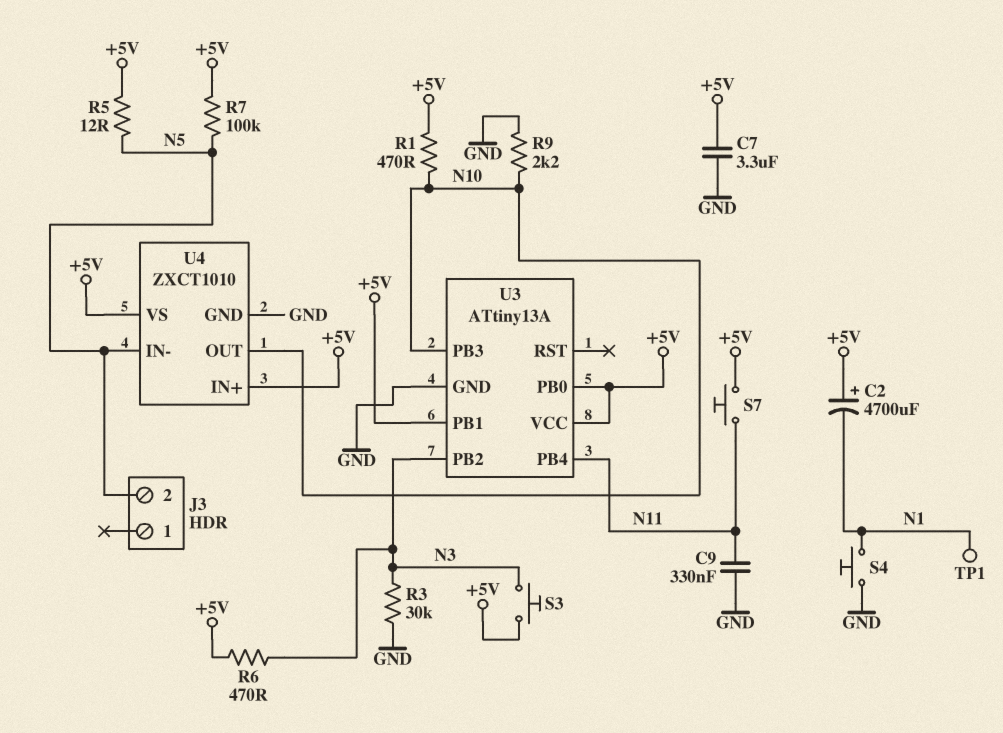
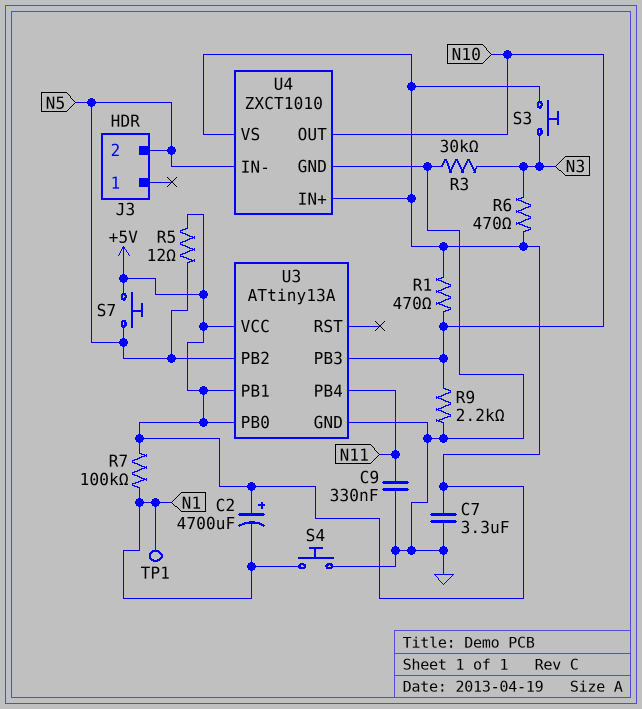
R7: 100k (+5V, N5) -> 100k (+5V, N1)
S7: button (+5V, N11) -> button (+5V, N5)
U3 pin PB2: N3 -> N5

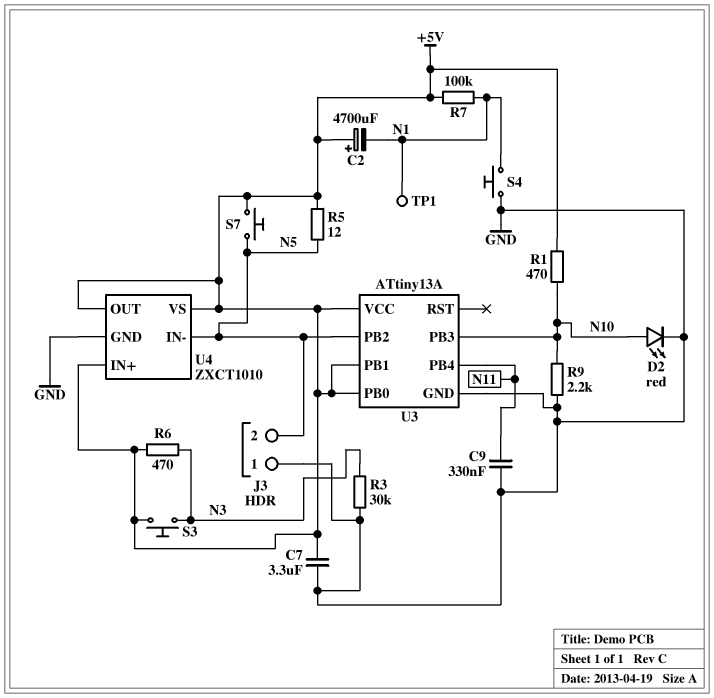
D2: none -> LED red (A N10, K GND)
J3 pin 1: none -> GND
U4 pin OUT: N10 -> +5V

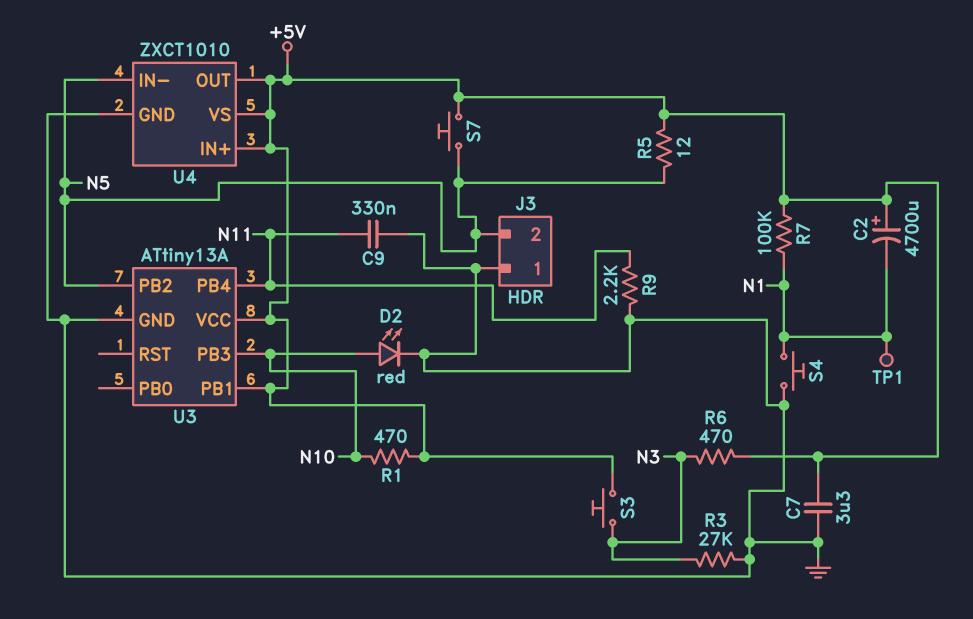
R3: 30k (GND, N3) -> 27k (GND, N3)
R9: 2.2k (GND, N10) -> 2.2k (GND, N11)
U3 pin PB0: +5V -> none

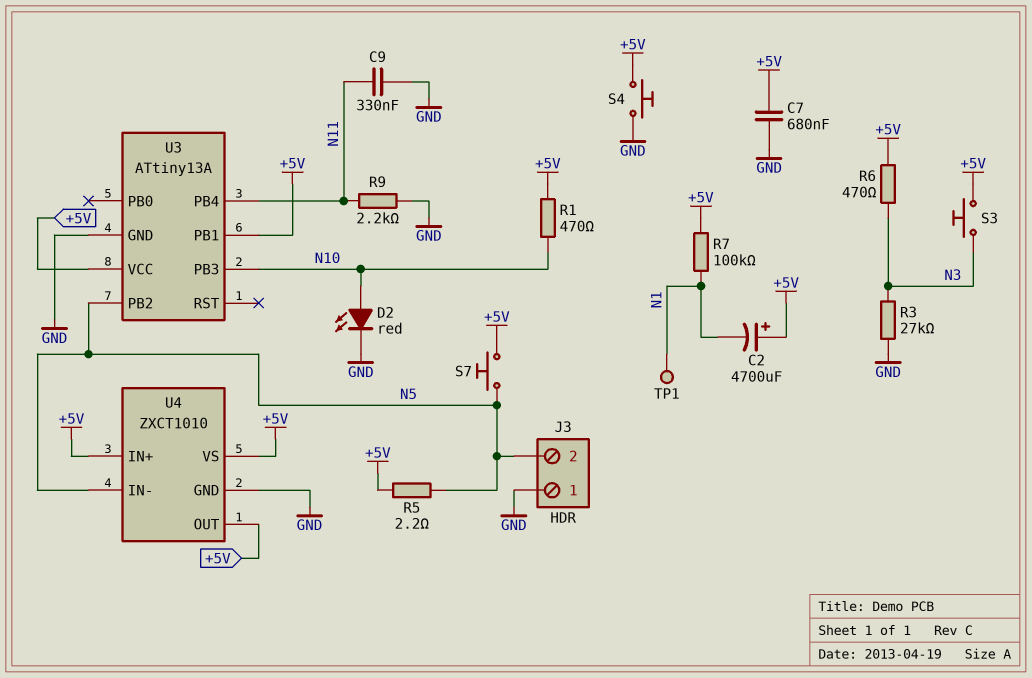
C7: 3.3uF (+5V, GND) -> 680nF (+5V, GND)
R5: 12 (+5V, N5) -> 2.2 (+5V, N5)
S4: button (GND, N1) -> button (+5V, GND)

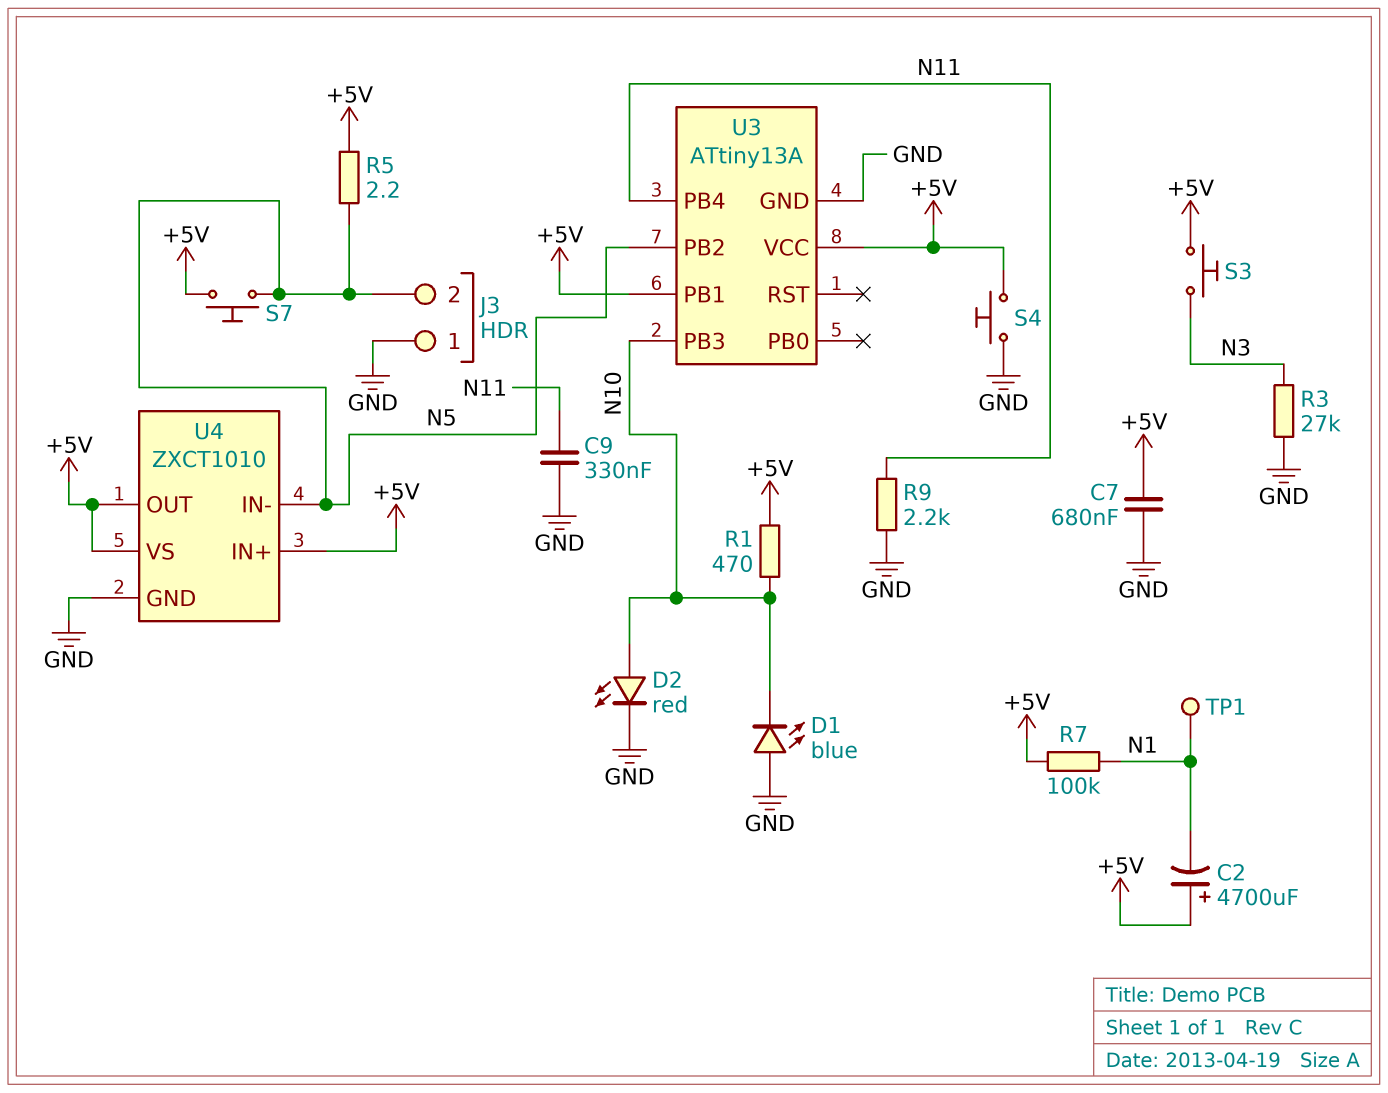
D1: none -> LED blue (A GND, K N10)
R6: 470 (+5V, N3) -> none

